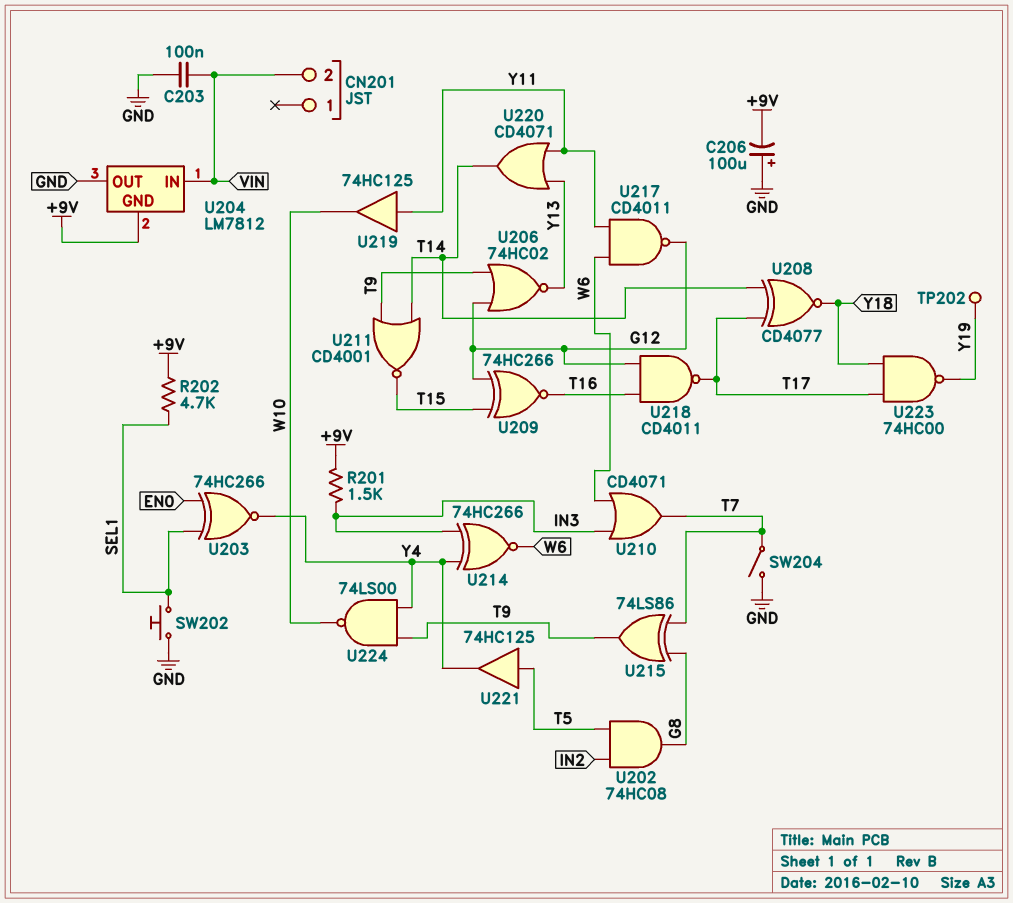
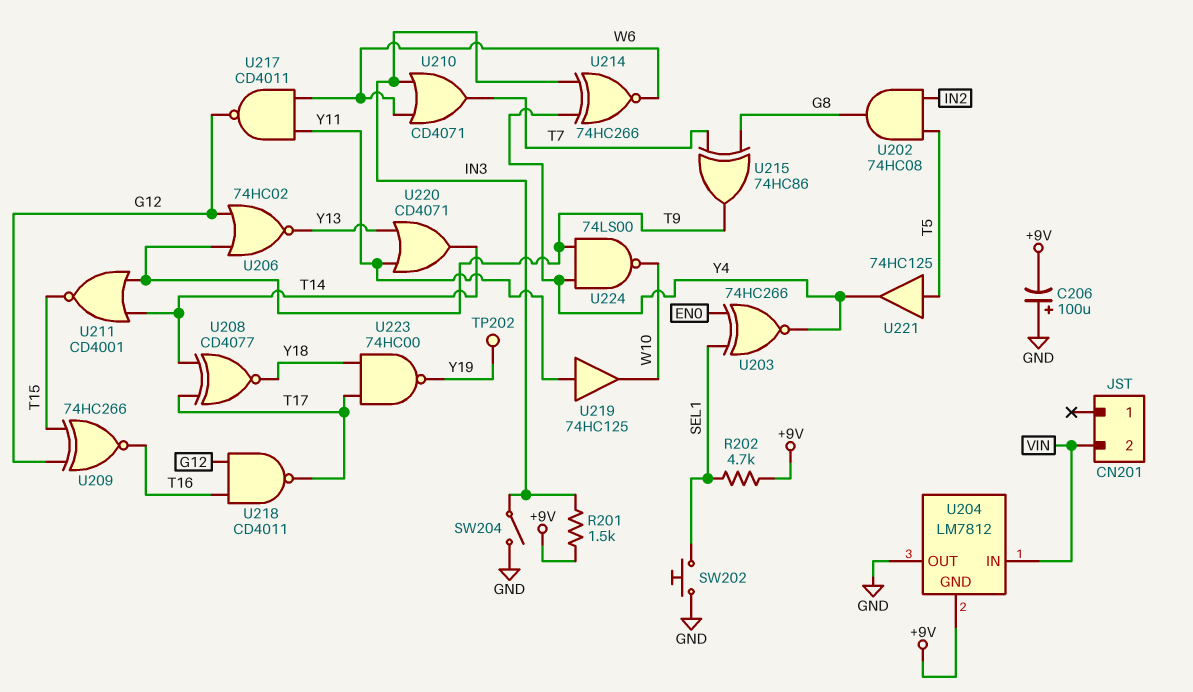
C203: 100nF (GND, VIN) -> none
SW204: switch (GND, T7) -> switch (GND, IN3)
U215: XOR 74LS86 (in G8, in T7, out T9) -> XOR 74HC86 (in G8, in T7, out T9)

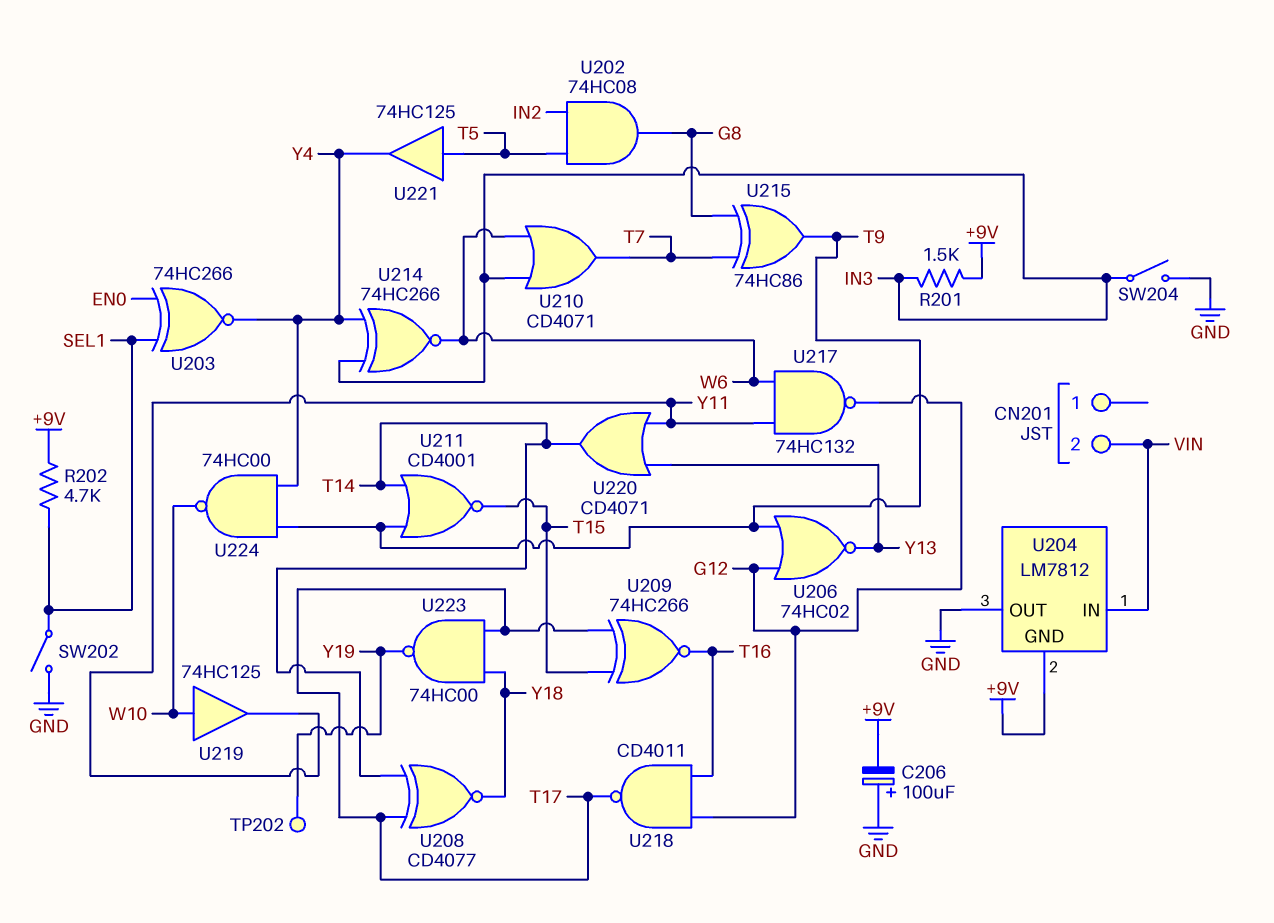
SW202: button (GND, SEL1) -> switch (GND, SEL1)
U209: XNOR 74HC266 (in G12, in T15, out T16) -> XNOR 74HC266 (in T15, in T17, out T16)
U217: NAND CD4011 (in W6, in Y11, out G12) -> NAND 74HC132 (in W6, in Y11, out G12)
U219: buffer 74HC125 (in Y11, out W10) -> buffer 74HC125 (in W10, out Y11)
U224: NAND 74LS00 (in T9, in Y4, out W10) -> NAND 74HC00 (in T9, in Y4, out W10)

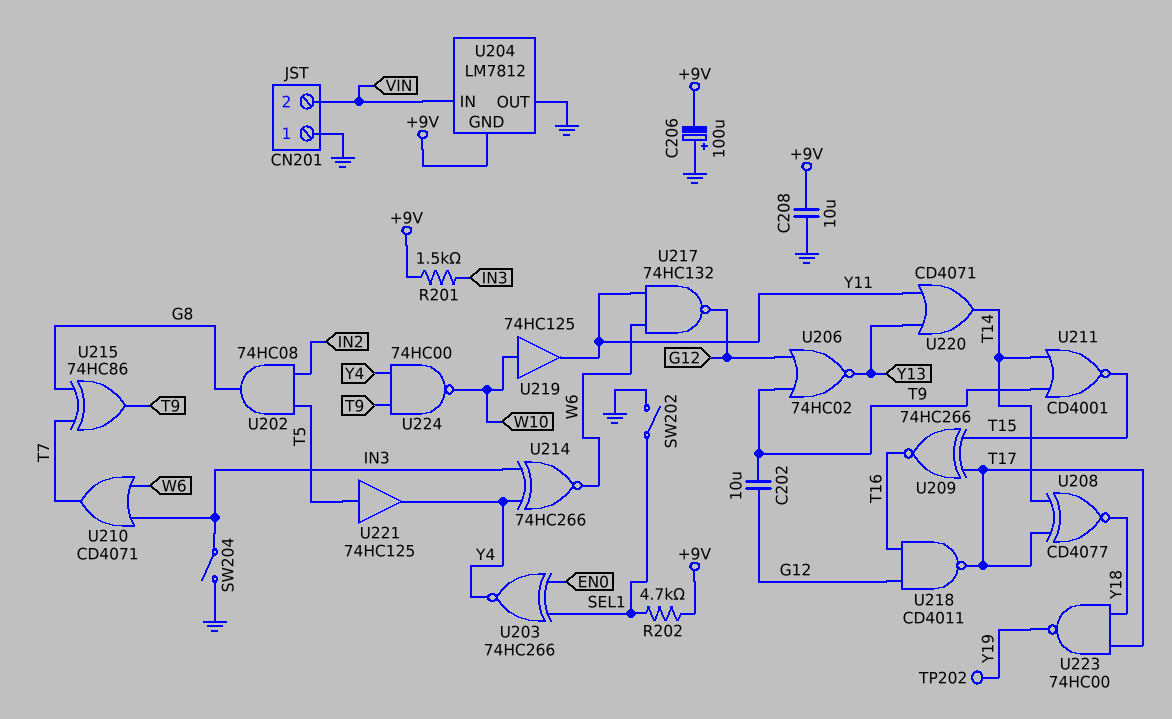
C202: none -> 10uF (G12, T9)
C208: none -> 10uF (+9V, GND)
CN201 pin 1: none -> GND

